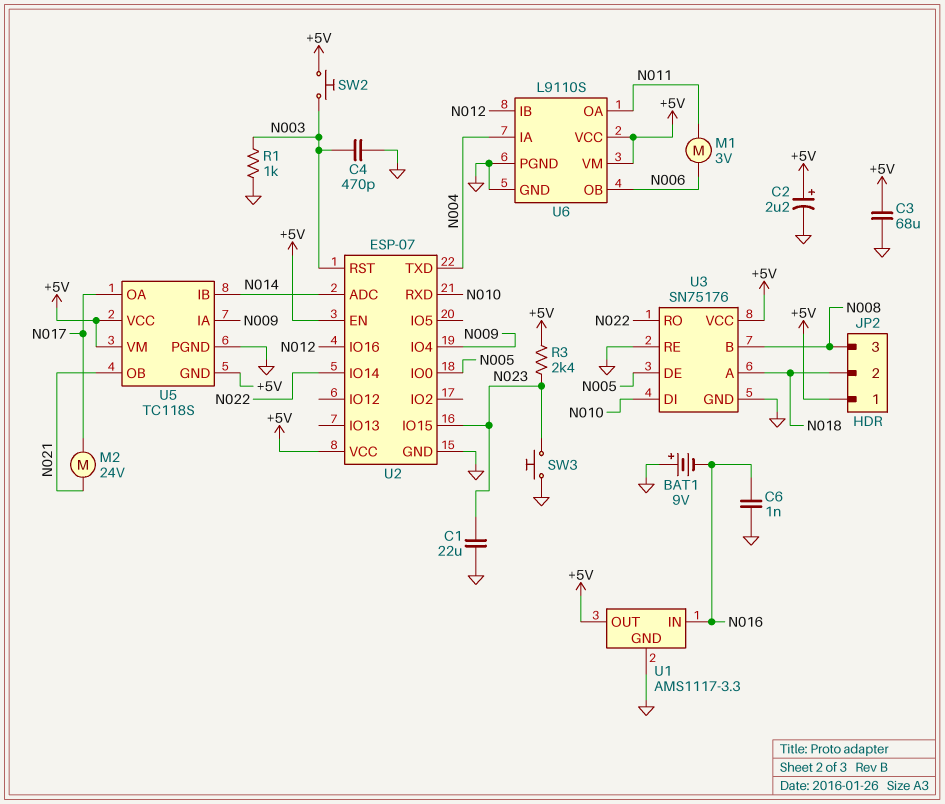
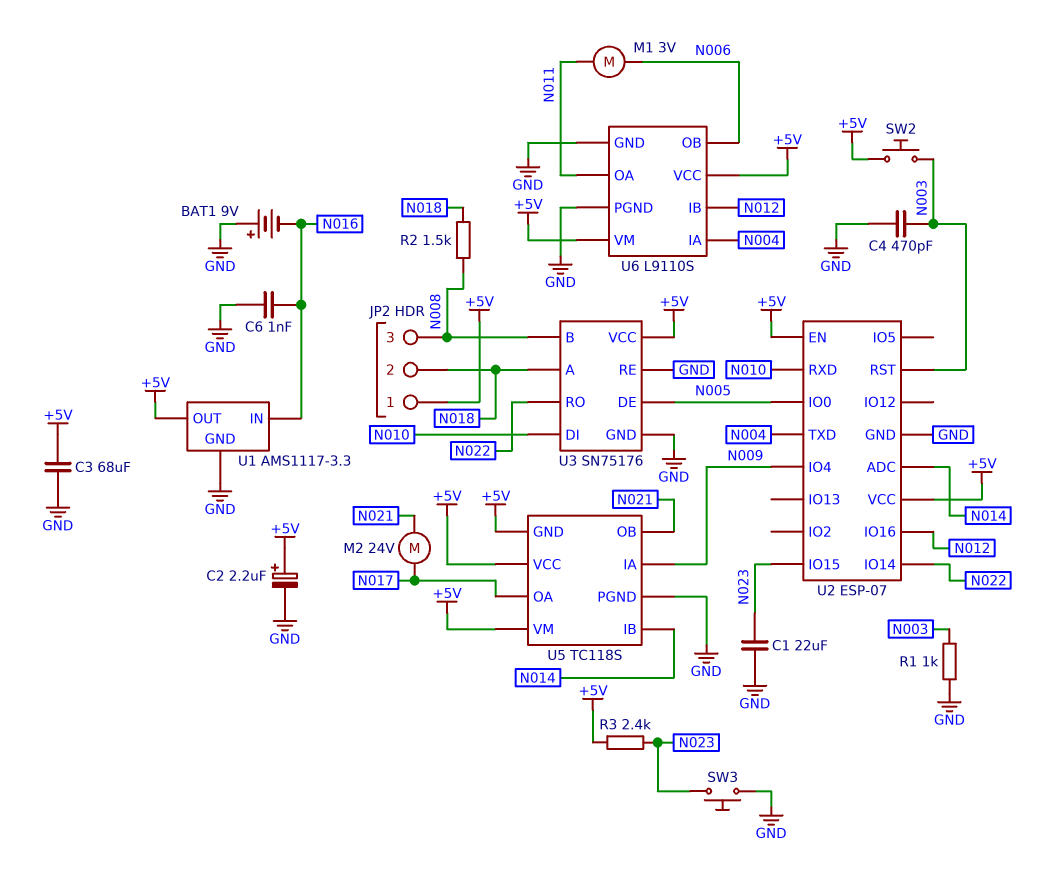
R2: none -> 1.5k (N008, N018)

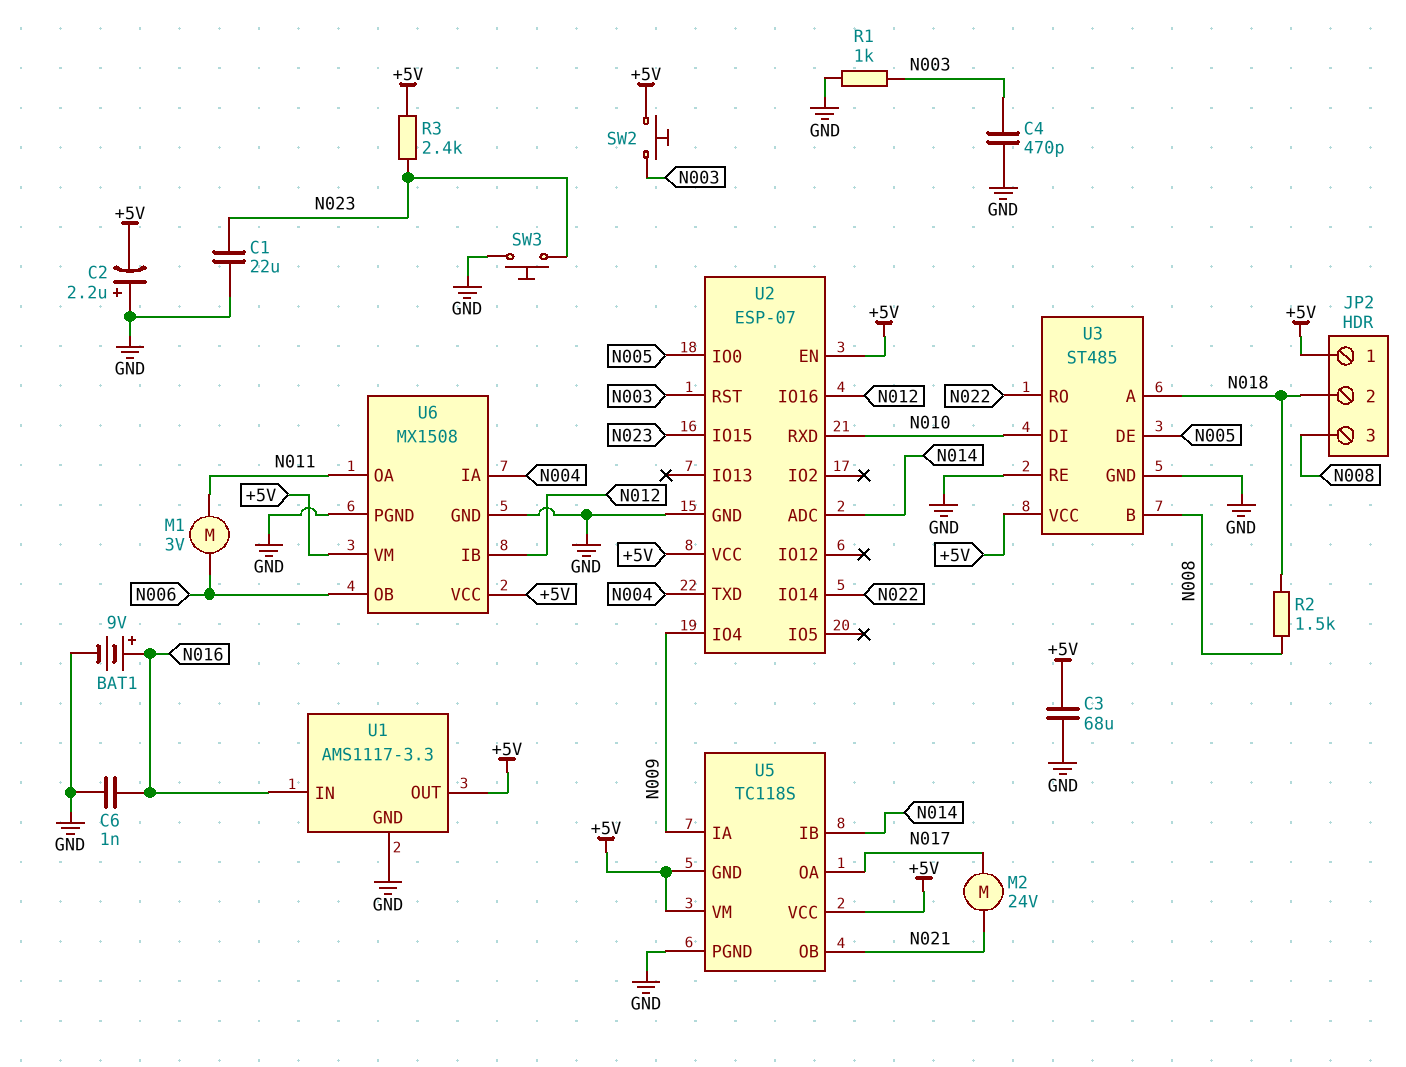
BAT1: 9V (plus GND, minus N016) -> 9V (plus N016, minus GND)
C2: 2.2uF (plus +5V, minus GND) -> 2.2uF (plus GND, minus +5V)
U3: SN75176 -> ST485
U6: L9110S -> MX1508

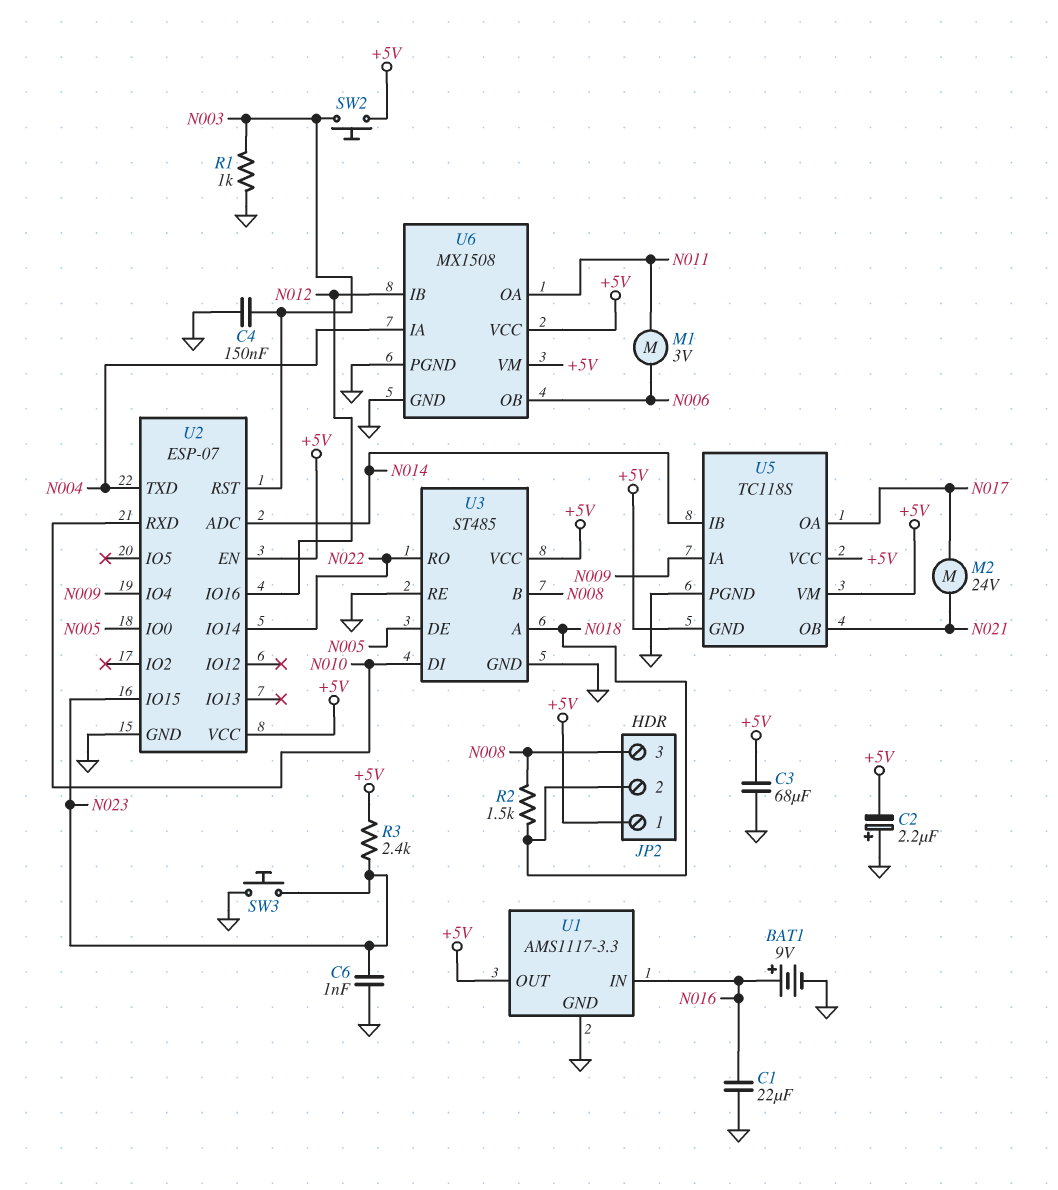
C1: 22uF (GND, N023) -> 22uF (GND, N016)
C4: 470pF (GND, N003) -> 150nF (GND, N003)
C6: 1nF (GND, N016) -> 1nF (GND, N023)

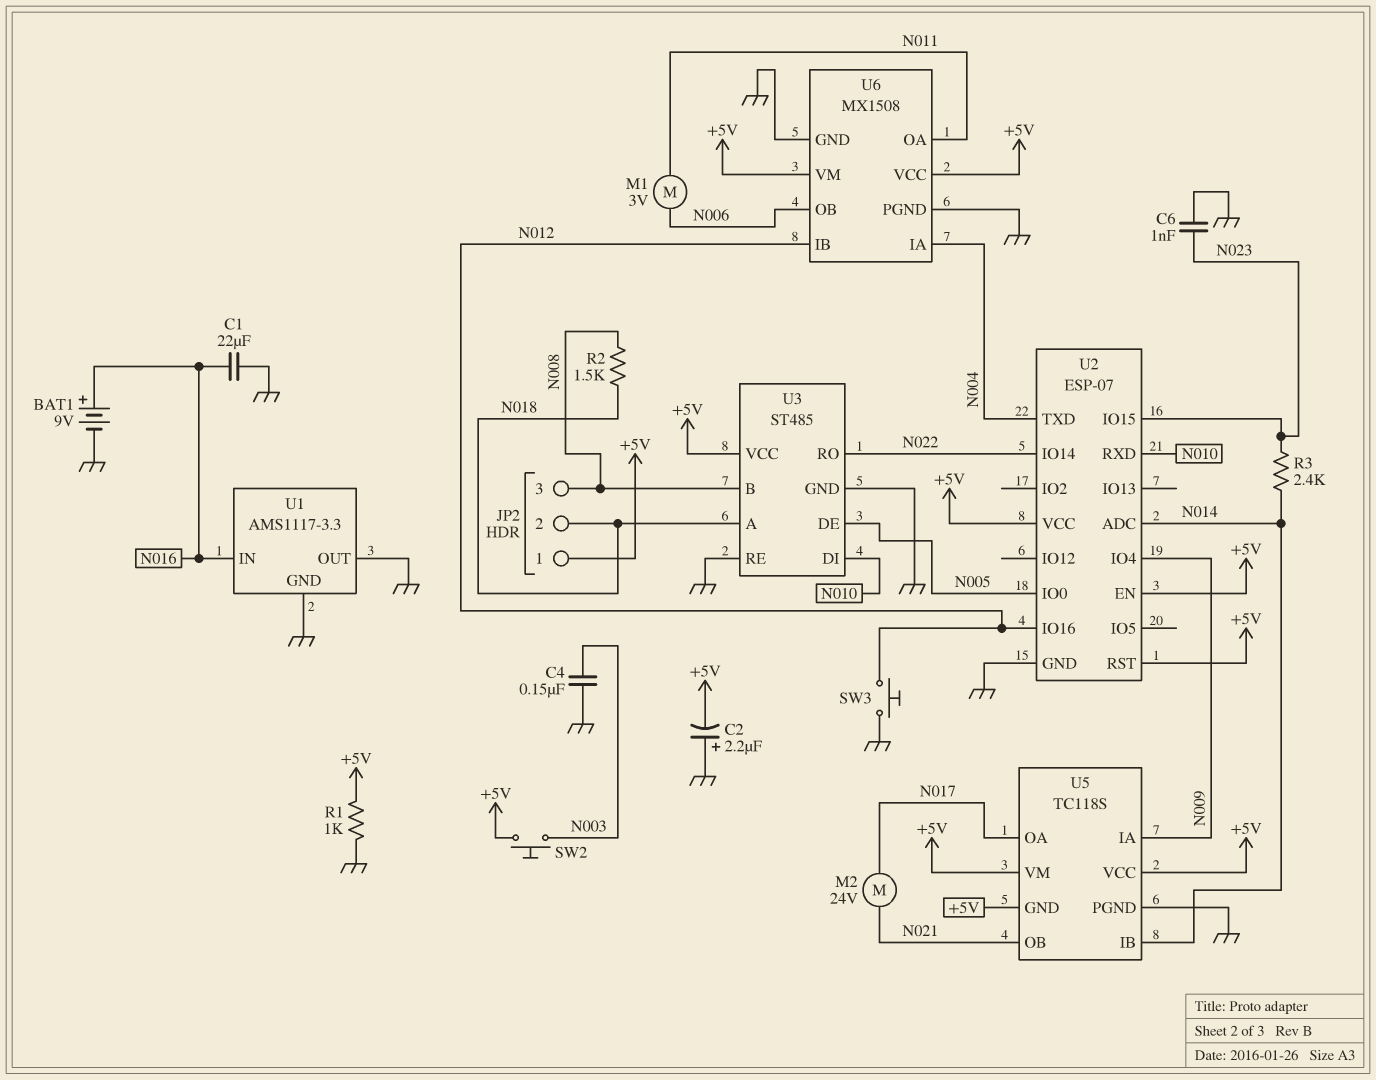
C3: 68uF (+5V, GND) -> none
R1: 1k (GND, N003) -> 1k (+5V, GND)
R3: 2.4k (+5V, N023) -> 2.4k (N014, N023)
SW3: button (GND, N023) -> button (GND, N012)
U1 pin OUT: +5V -> GND
U2 pin RST: N003 -> +5V

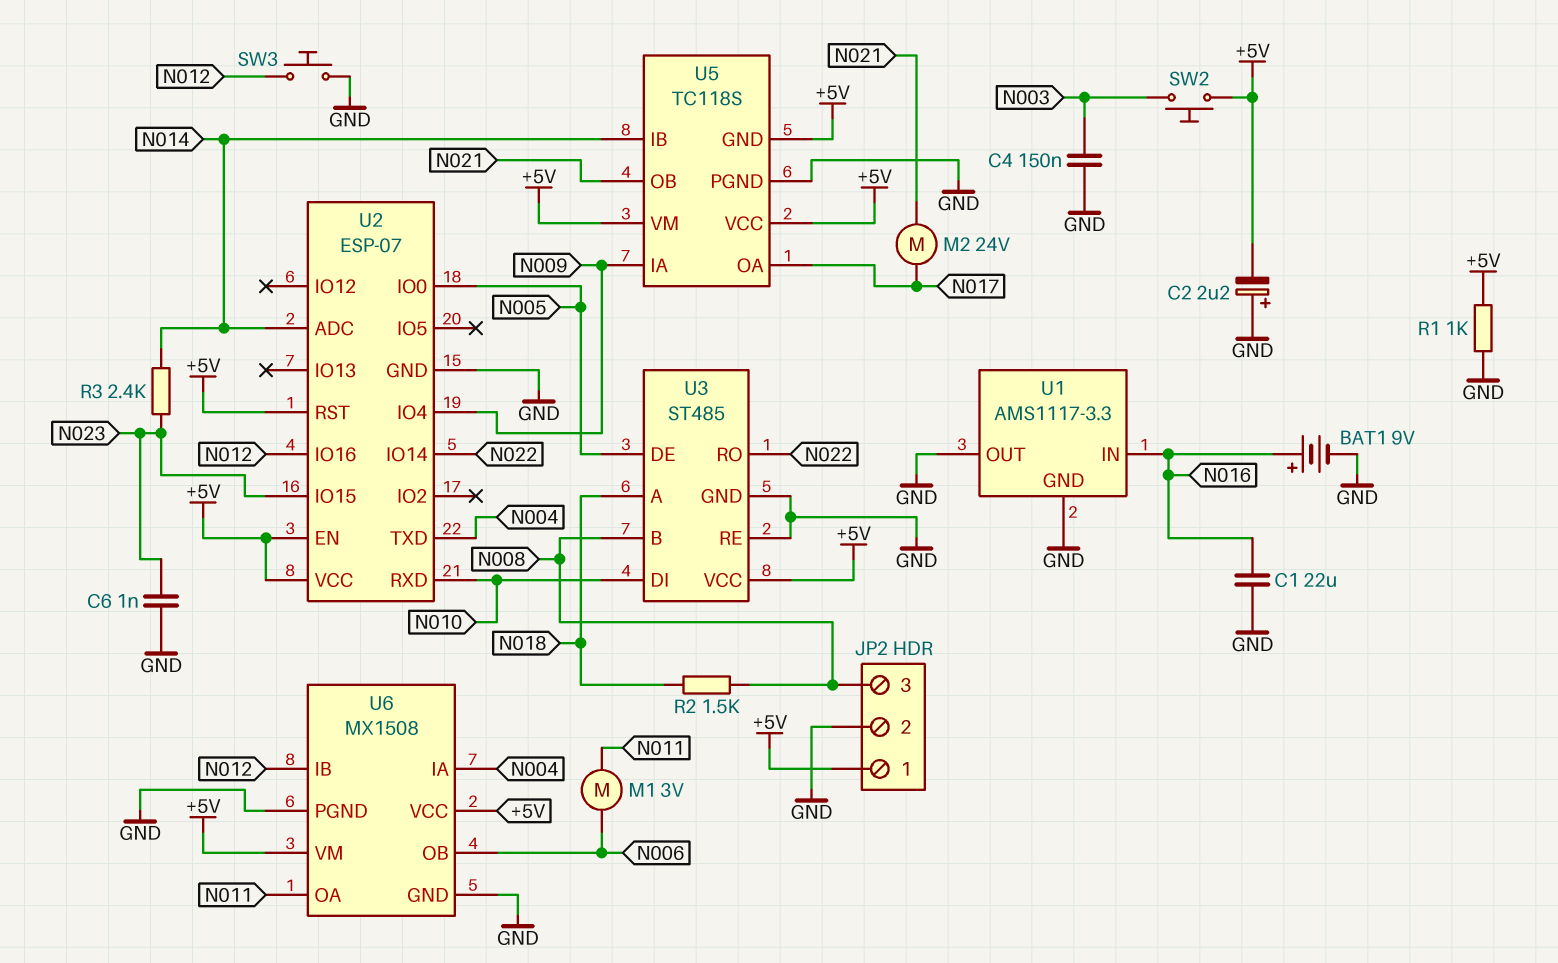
JP2 pin 2: N018 -> GND

